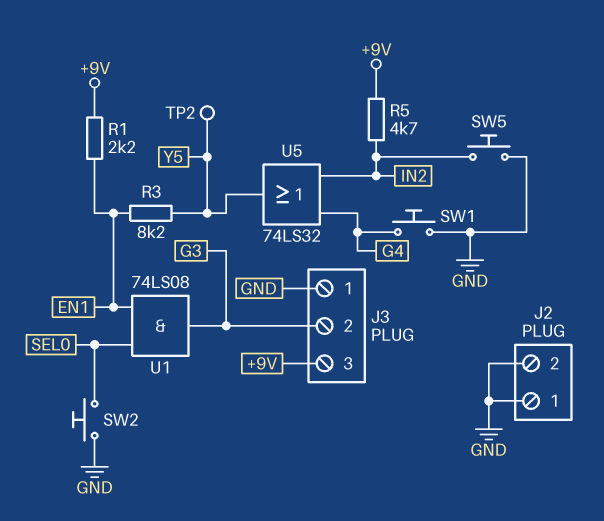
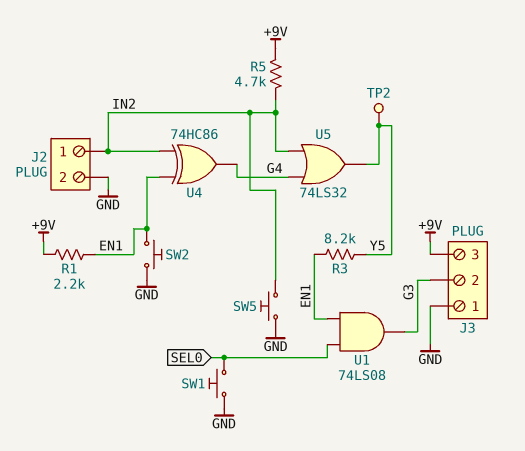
J2 pin 1: GND -> IN2
SW1: button (G4, GND) -> button (GND, SEL0)
SW2: button (GND, SEL0) -> button (EN1, GND)
U4: none -> XOR 74HC86 (in EN1, in IN2, out G4)

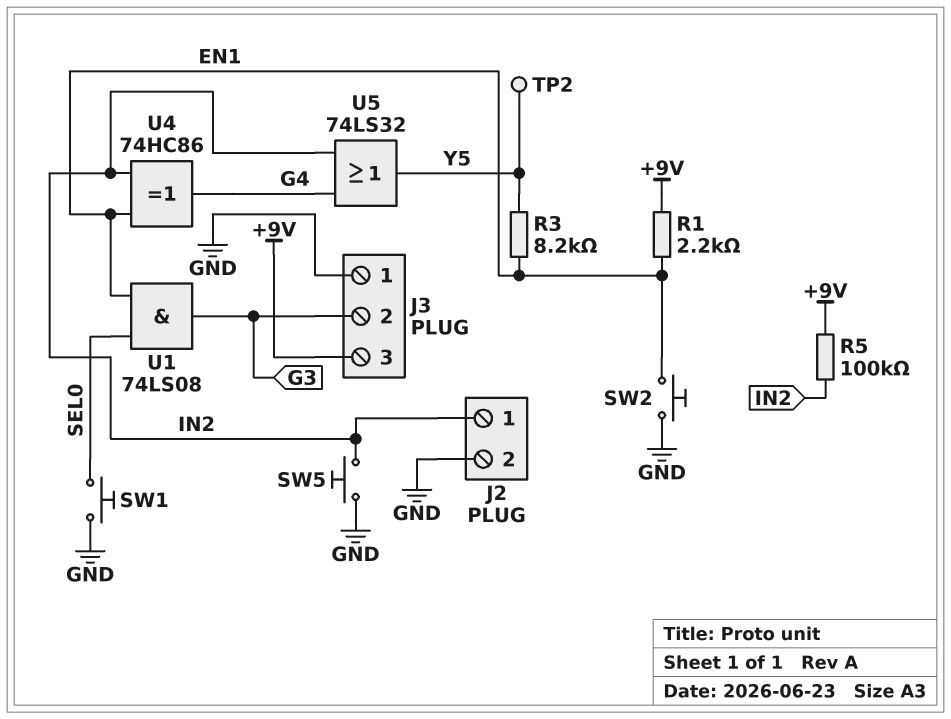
R5: 4.7k (+9V, IN2) -> 100k (+9V, IN2)

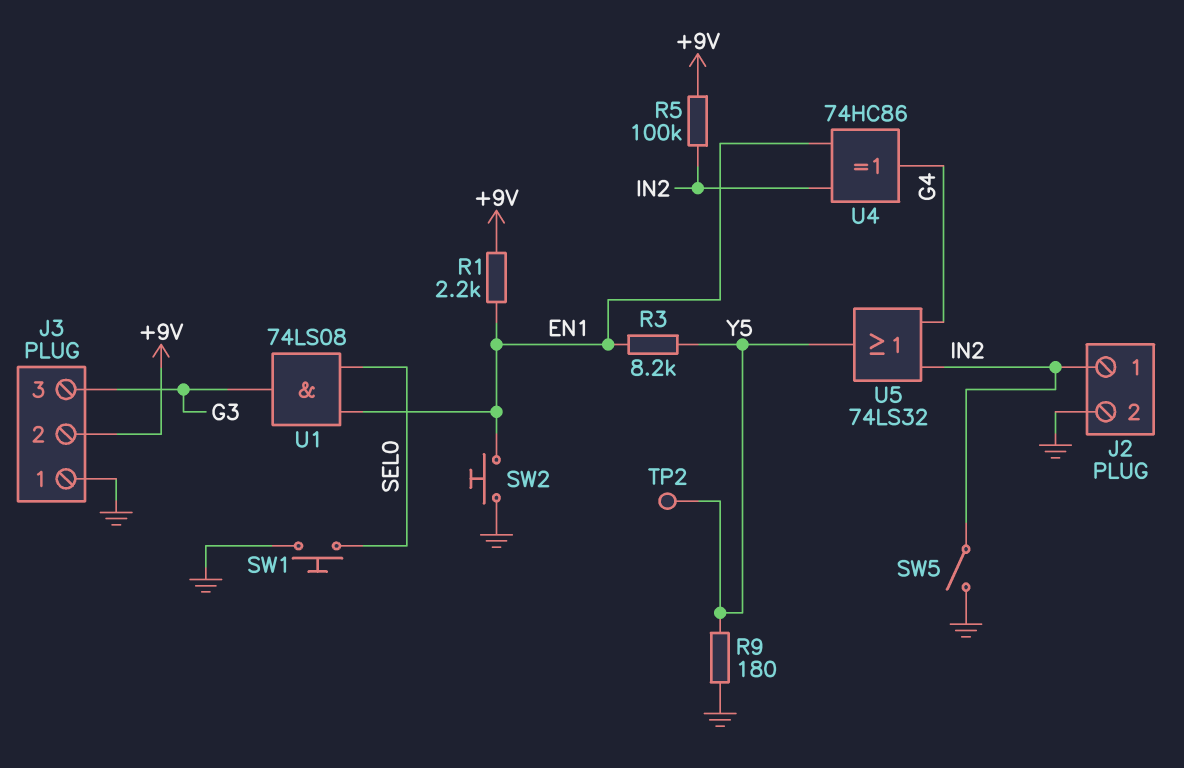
J3 pin 2: G3 -> +9V
J3 pin 3: +9V -> G3
R9: none -> 180 (GND, Y5)
SW5: button (GND, IN2) -> switch (GND, IN2)

